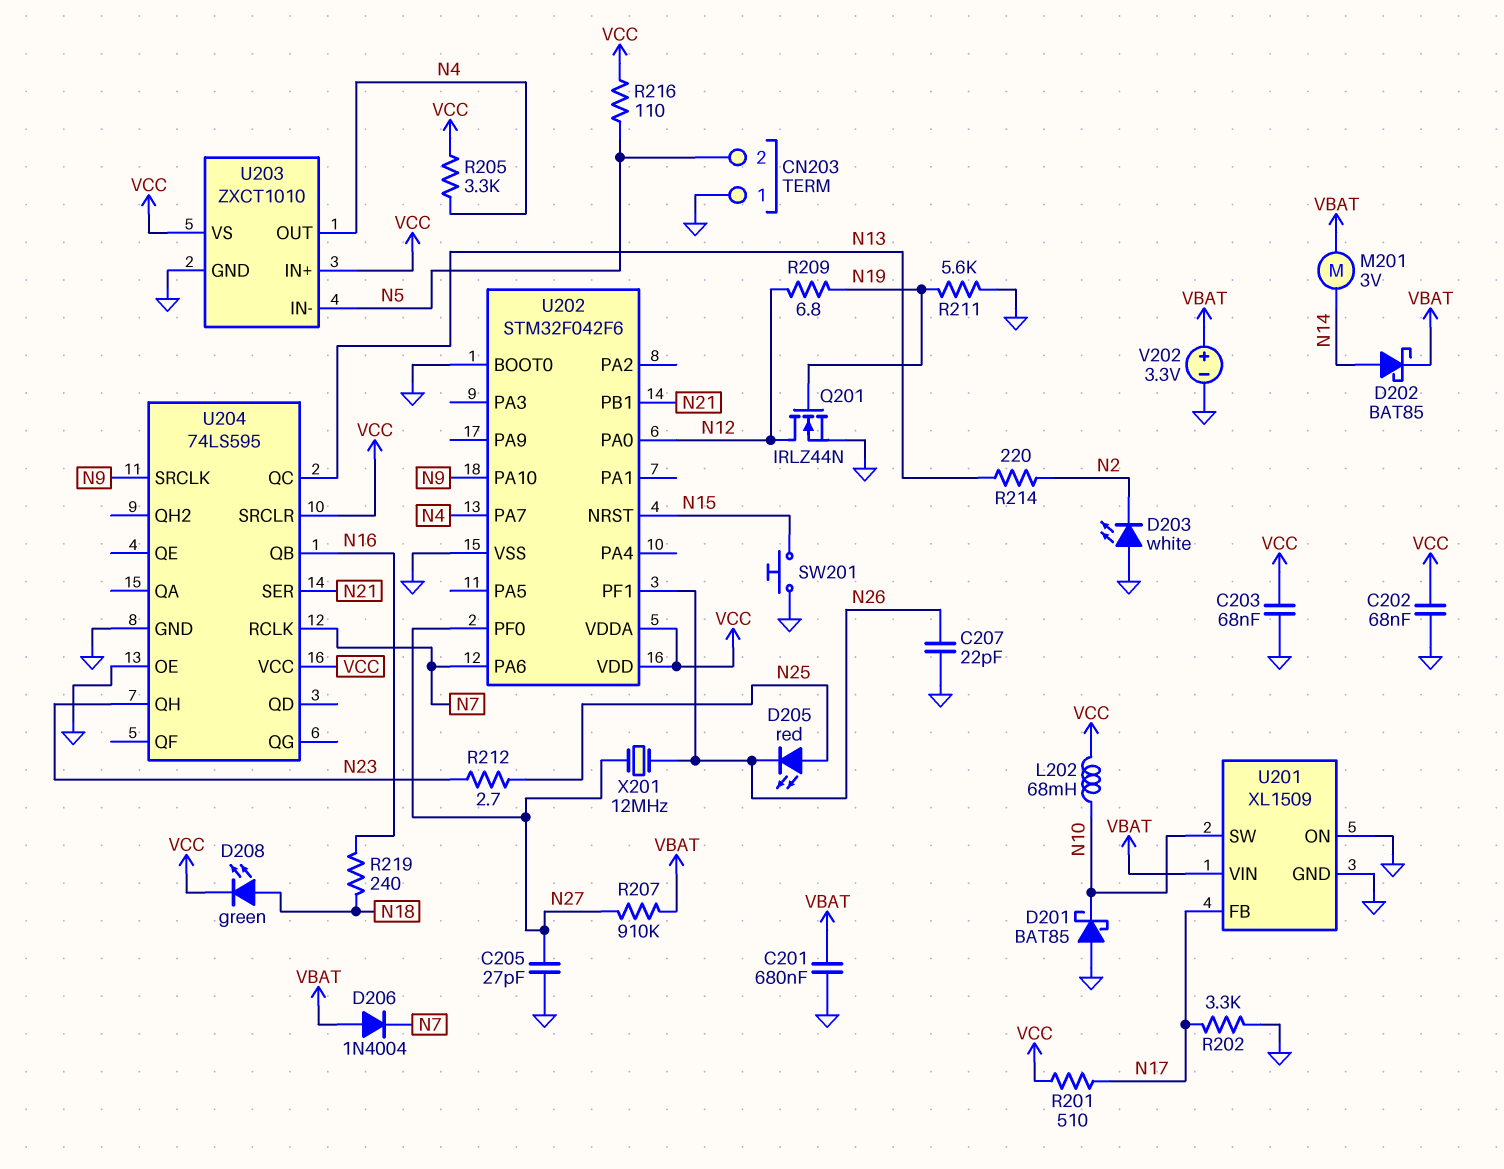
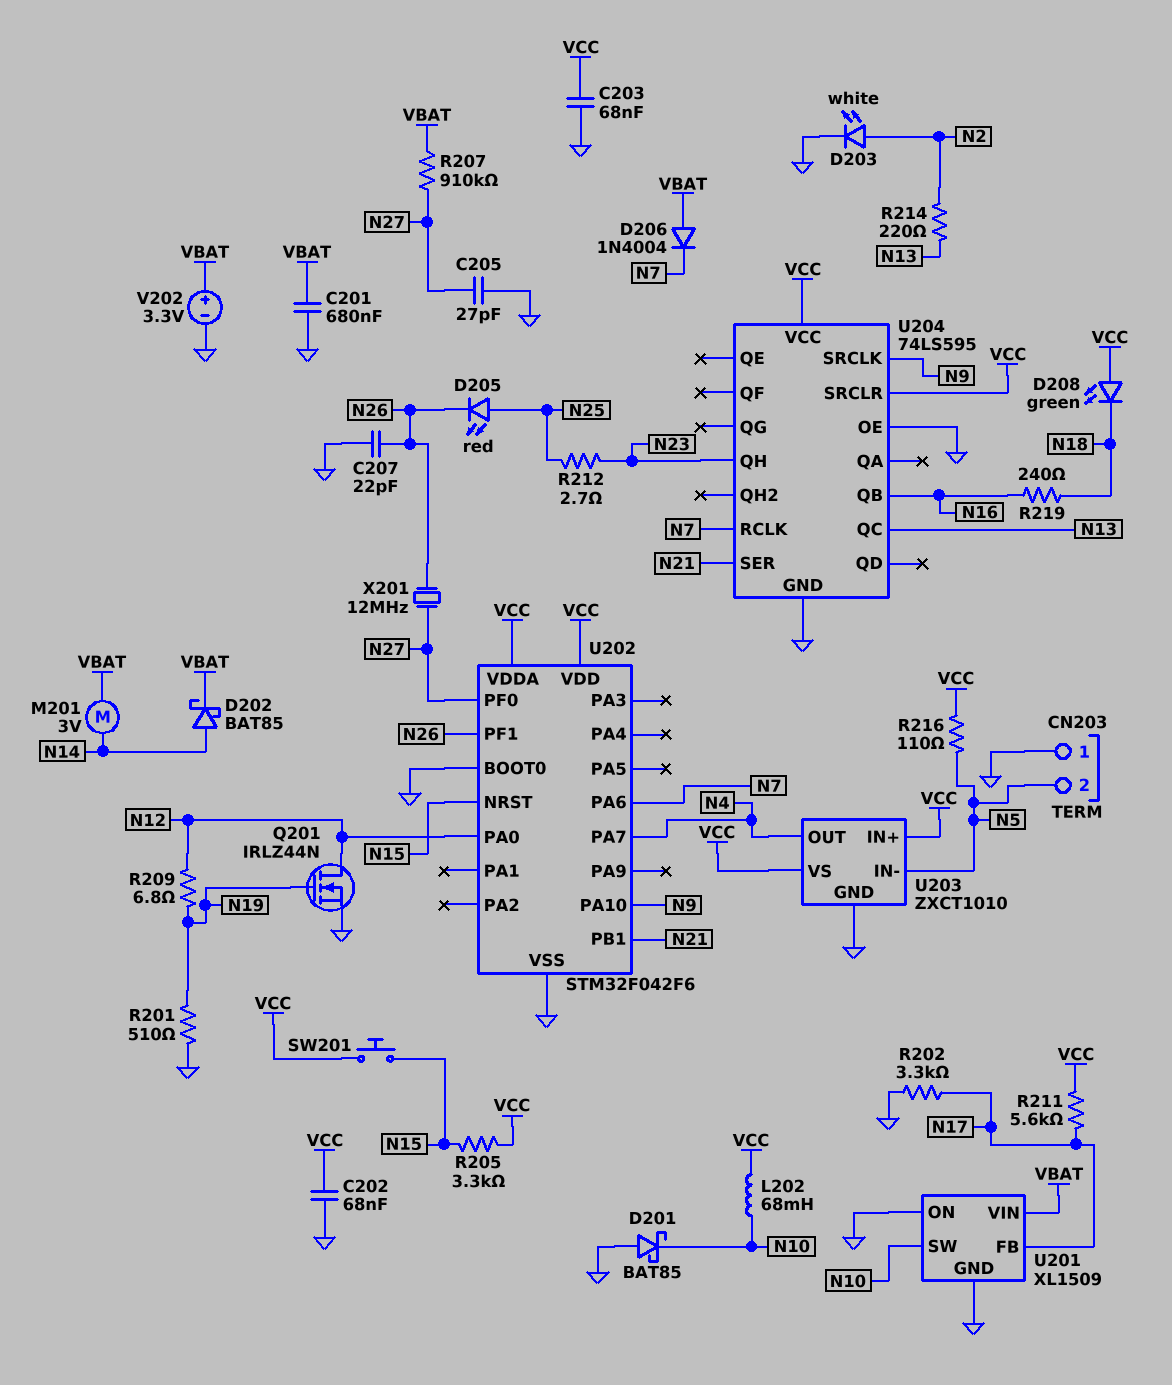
D203: LED white (A GND, K N2) -> LED white (A N2, K GND)
D208: LED green (A N18, K VCC) -> LED green (A VCC, K N18)
R201: 510 (N17, VCC) -> 510 (GND, N19)
R205: 3.3k (N4, VCC) -> 3.3k (N15, VCC)
R211: 5.6k (GND, N19) -> 5.6k (N17, VCC)
SW201: button (GND, N15) -> button (N15, VCC)

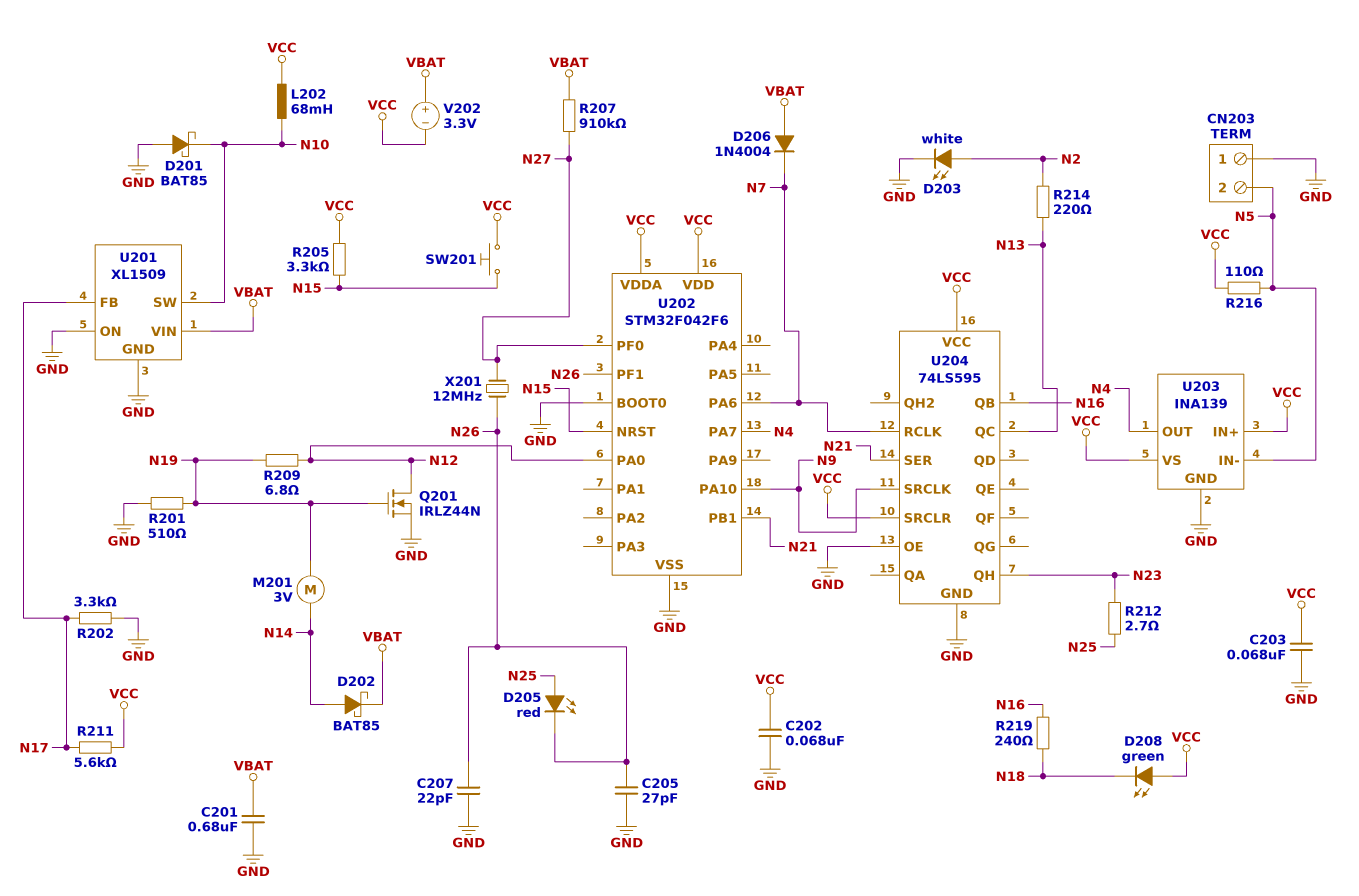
C205: 27pF (GND, N27) -> 27pF (GND, N26)
M201: motor 3V (N14, VBAT) -> motor 3V (N14, N19)
U203: ZXCT1010 -> INA139
V202: 3.3V (plus VBAT, minus GND) -> 3.3V (plus VBAT, minus VCC)

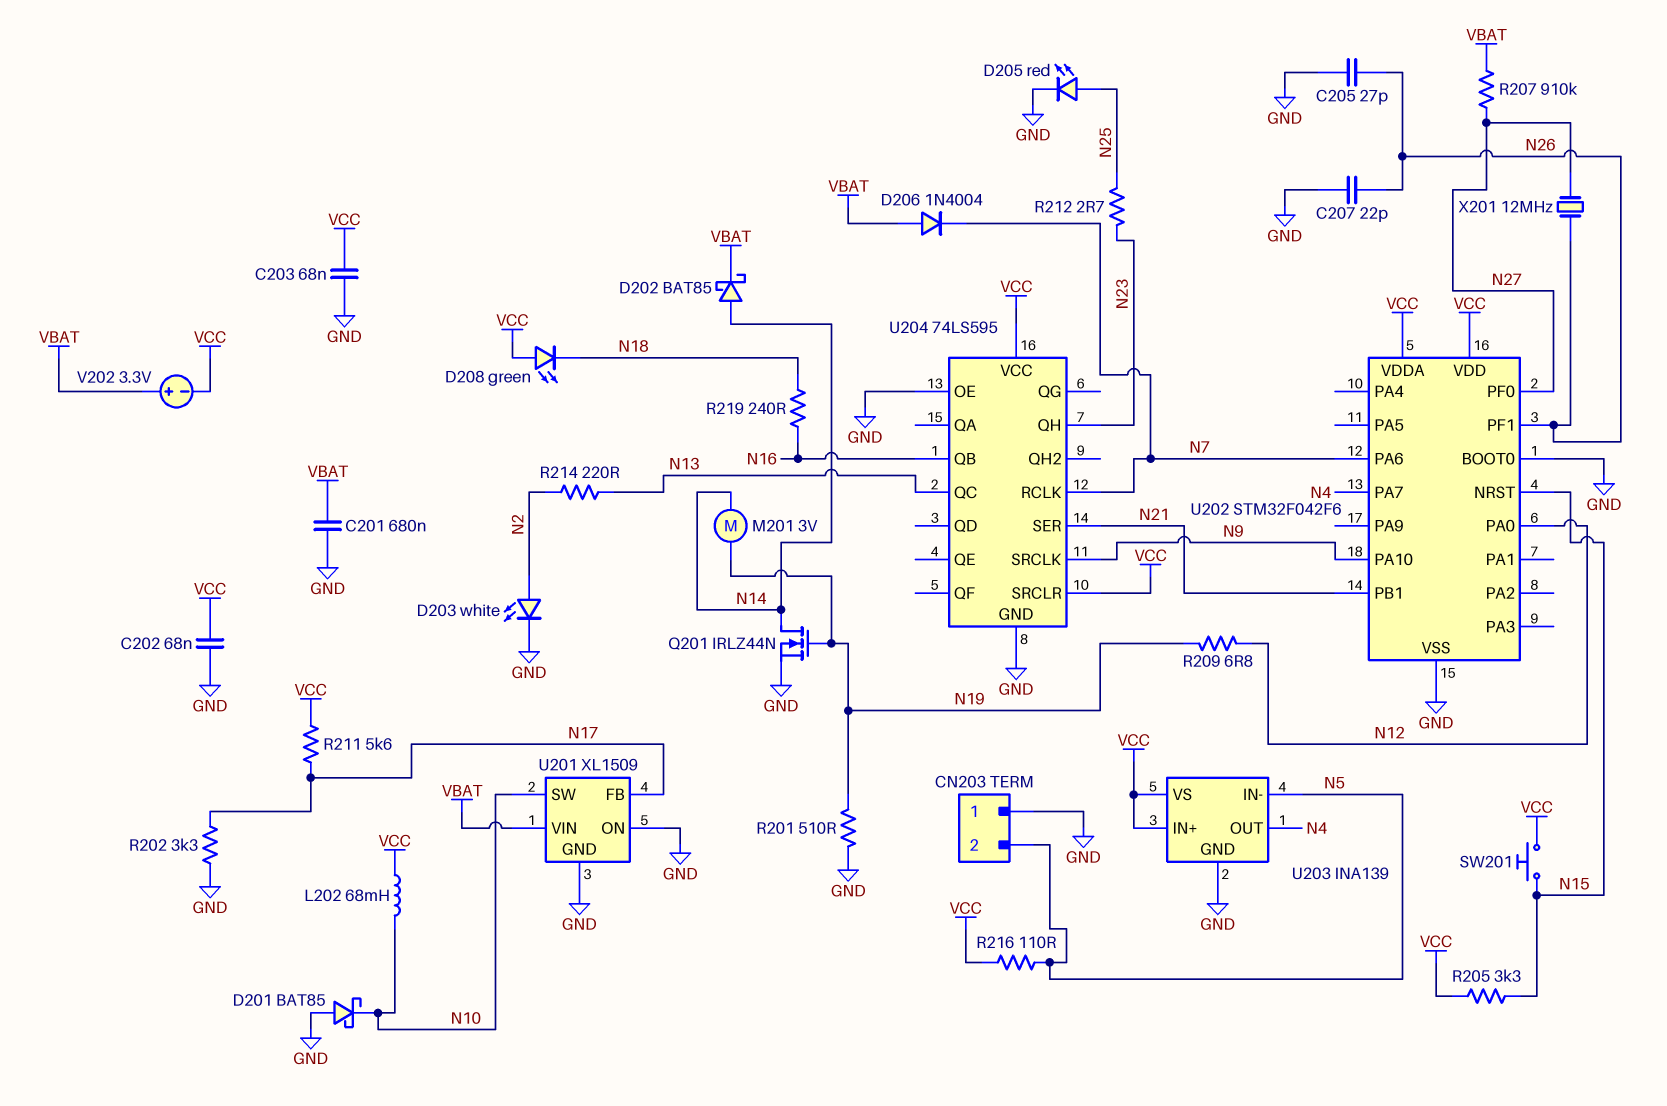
D205: LED red (A N25, K N26) -> LED red (A N25, K GND)
Q201: NMOS IRLZ44N (G N19, D N12, S GND) -> NMOS IRLZ44N (G N19, D N14, S GND)

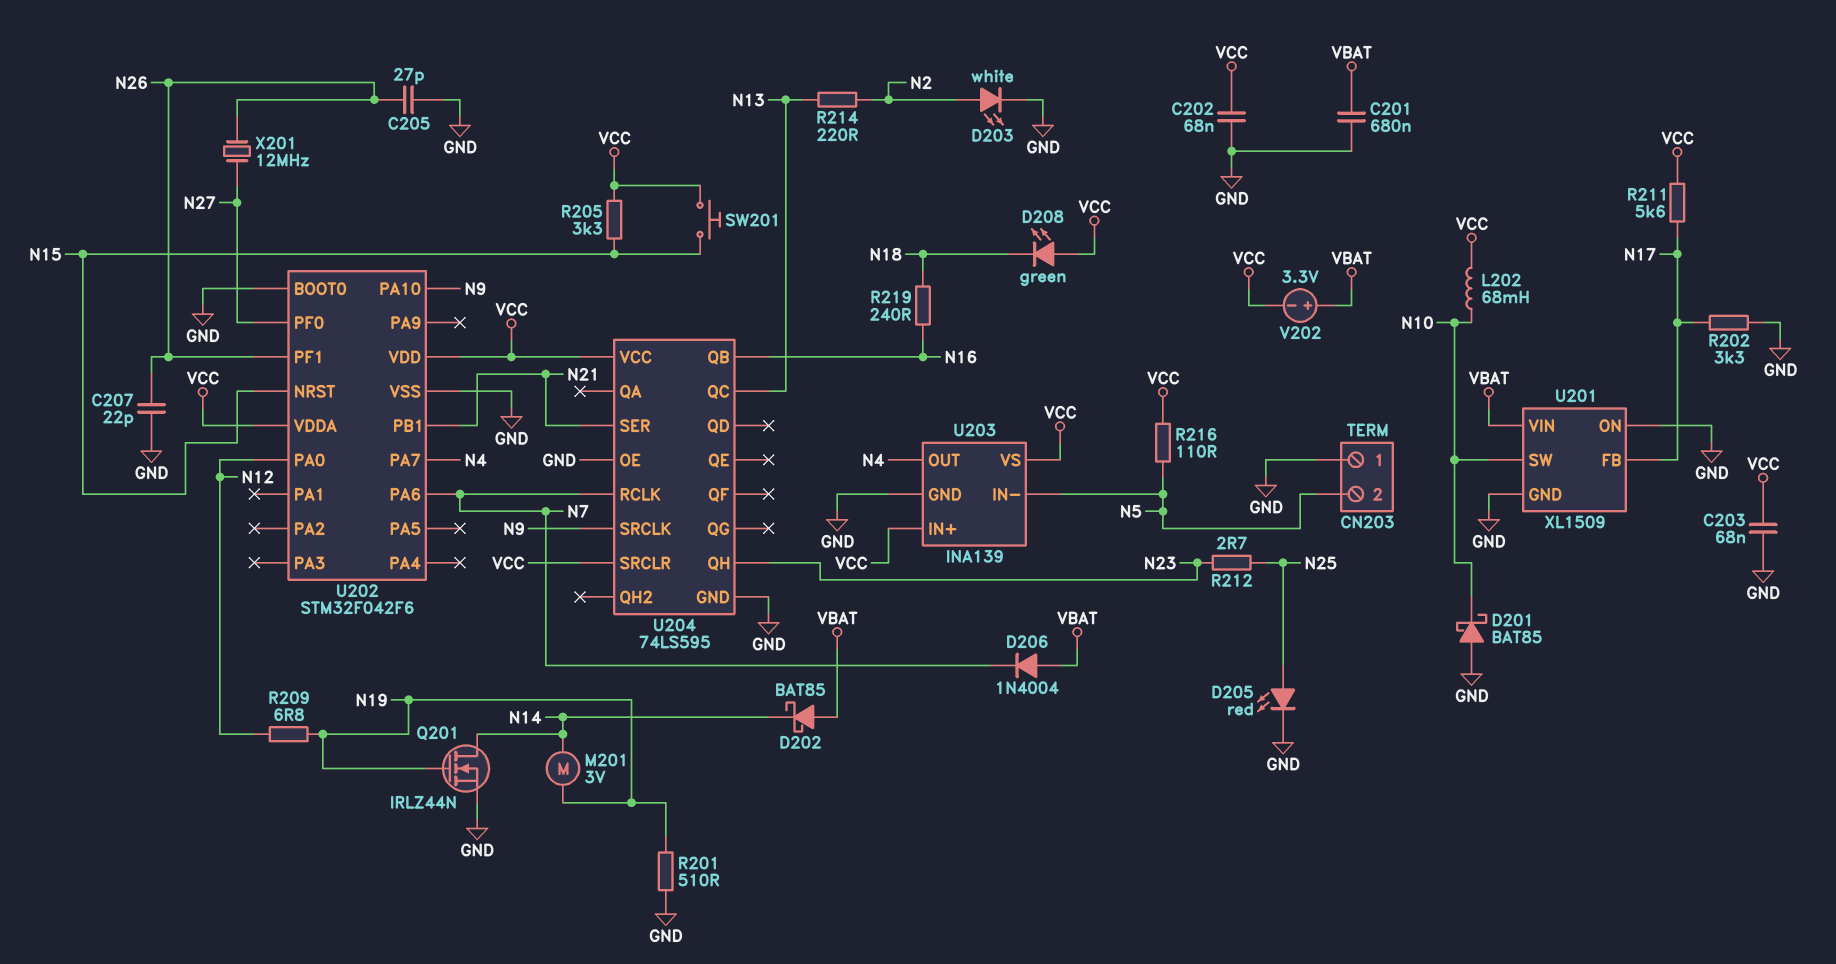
D202: schottky BAT85 (A N14, K VBAT) -> schottky BAT85 (A VBAT, K N14)
R207: 910k (N27, VBAT) -> none

